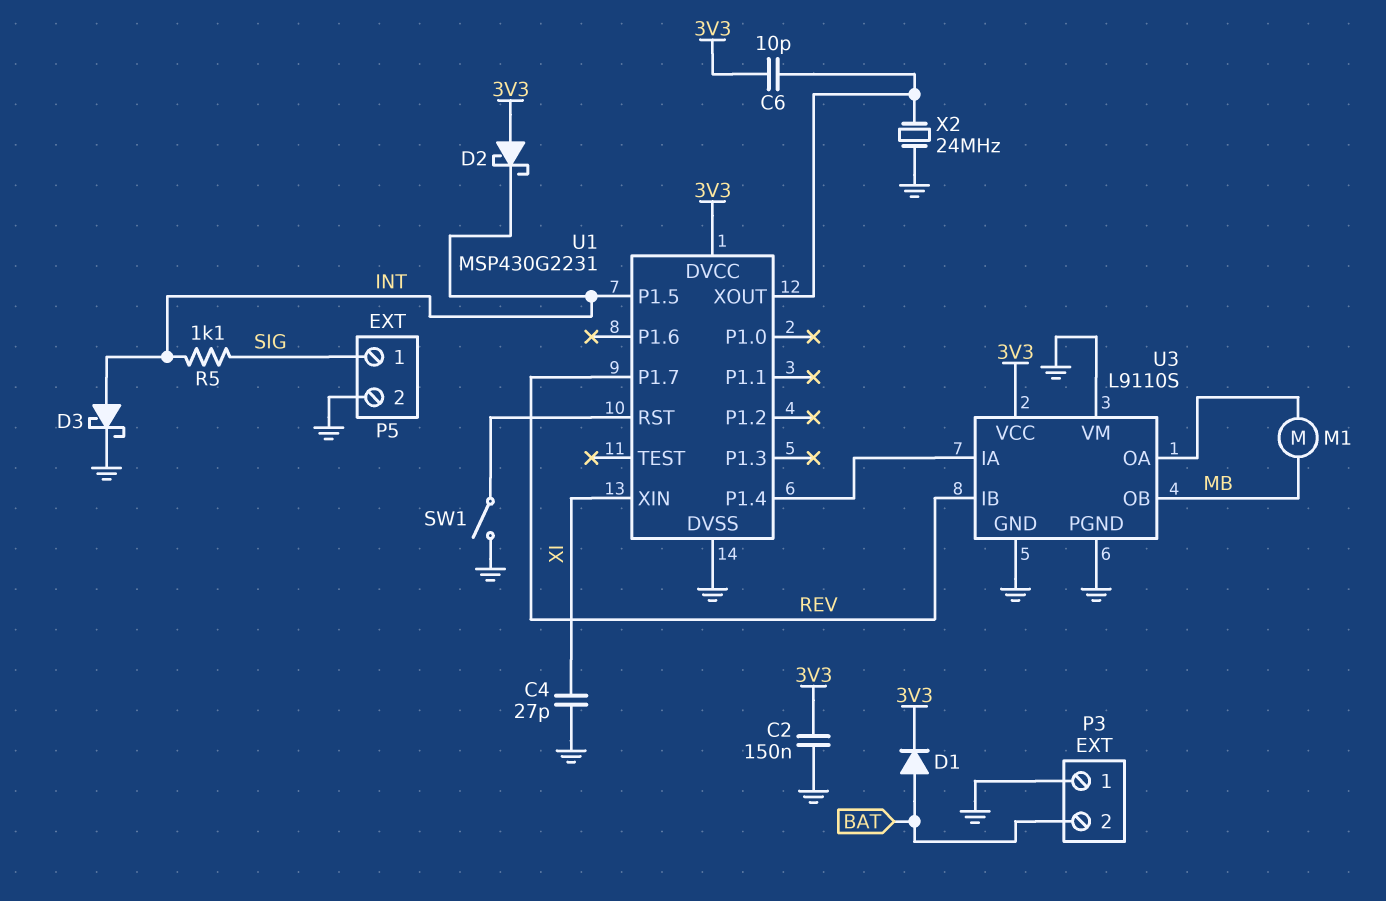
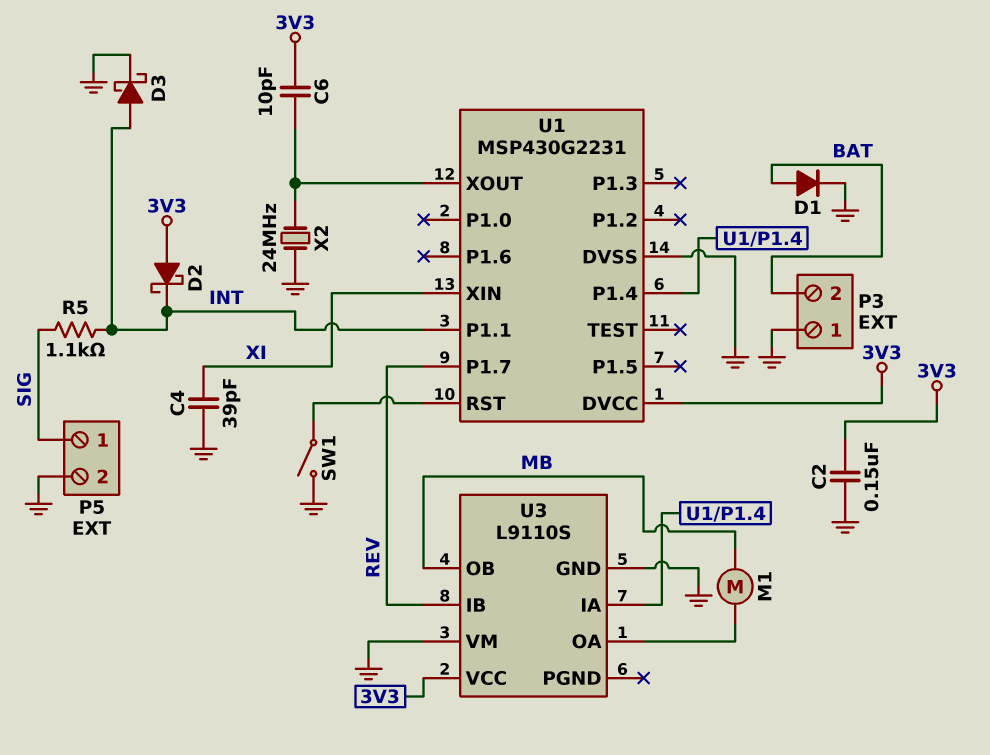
C4: 27pF (GND, XI) -> 39pF (GND, XI)
D1: diode (A BAT, K 3V3) -> diode (A BAT, K GND)
U1 pin P1.1: none -> INT
U1 pin P1.5: INT -> none
U3 pin PGND: GND -> none

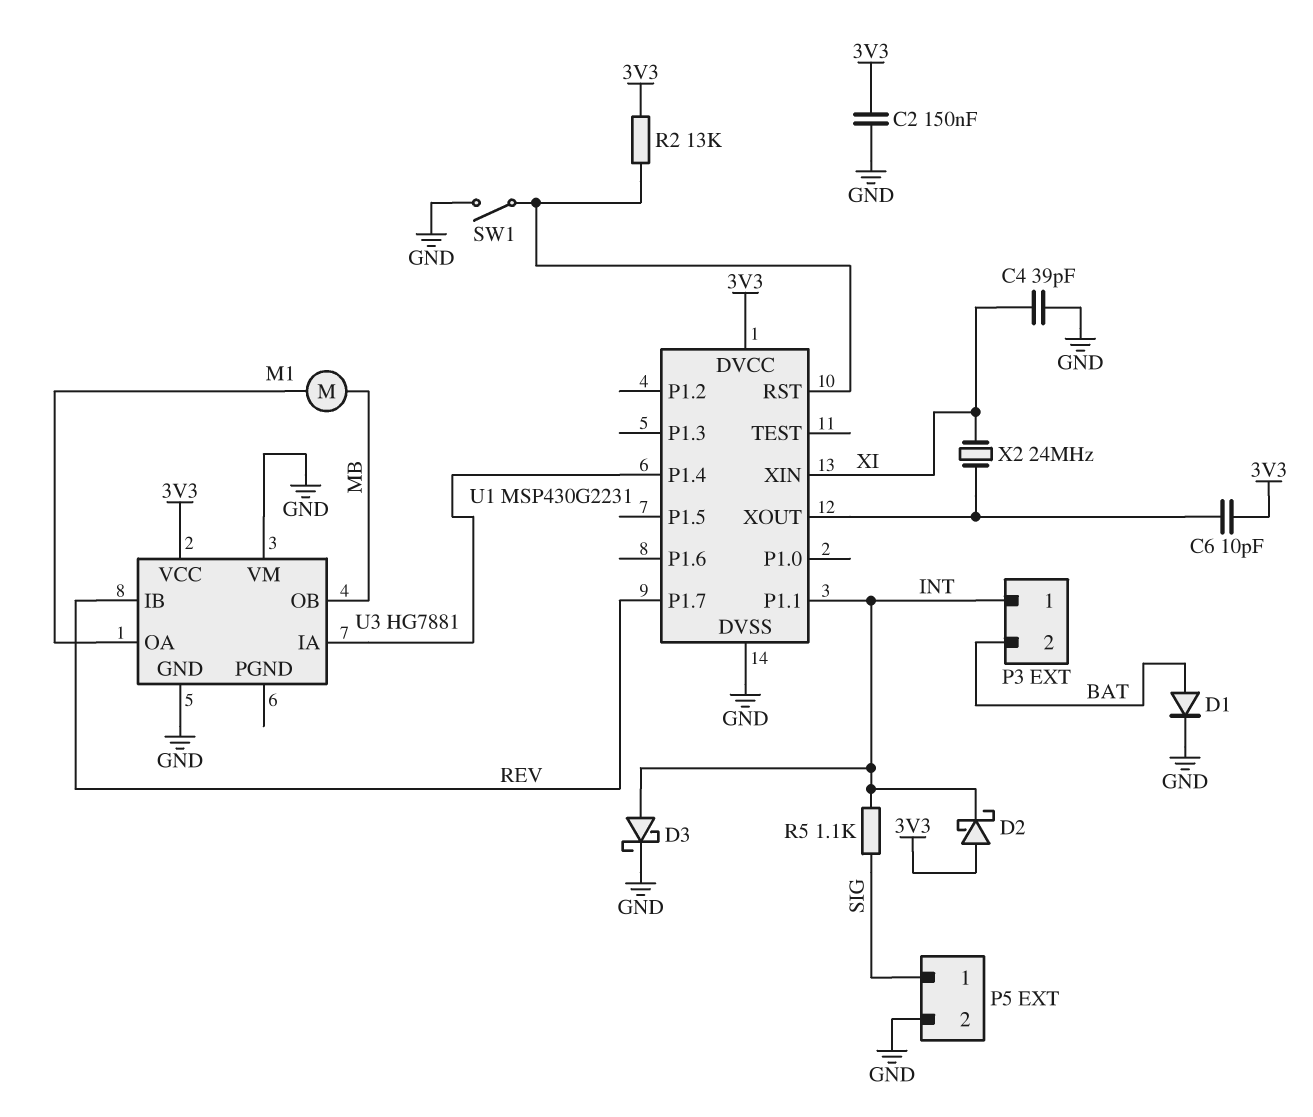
P3 pin 1: GND -> INT
R2: none -> 13k (3V3, U1/RST)
U3: L9110S -> HG7881
X2: 24MHz (GND, U1/XOUT) -> 24MHz (U1/XOUT, XI)

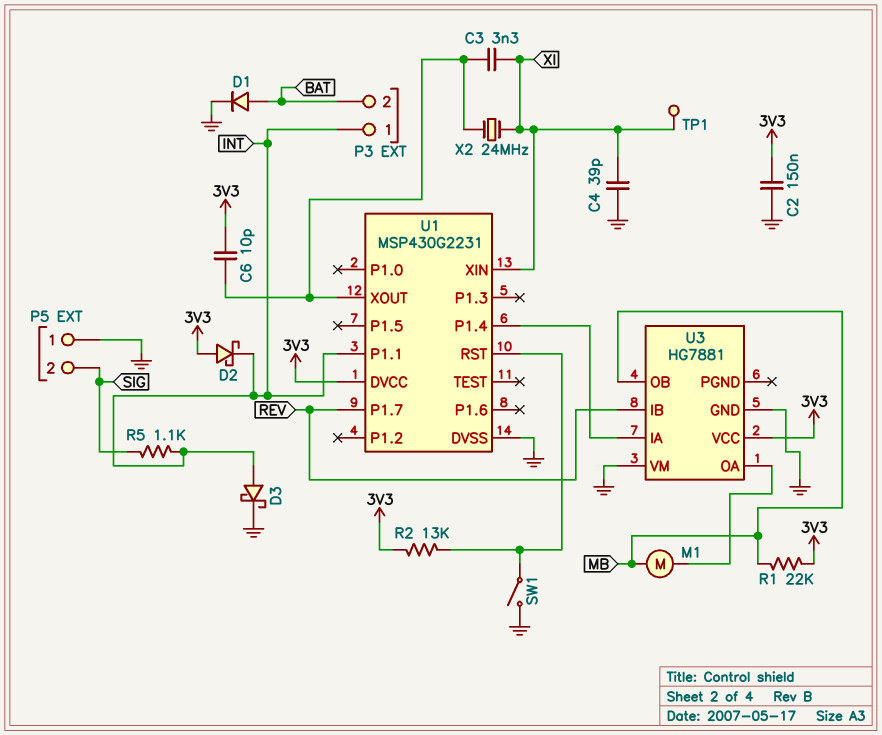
C3: none -> 3.3nF (U1/XOUT, XI)
P5 pin 1: SIG -> GND
P5 pin 2: GND -> SIG
R1: none -> 22k (3V3, MB)
TP1: none -> test point (XI)

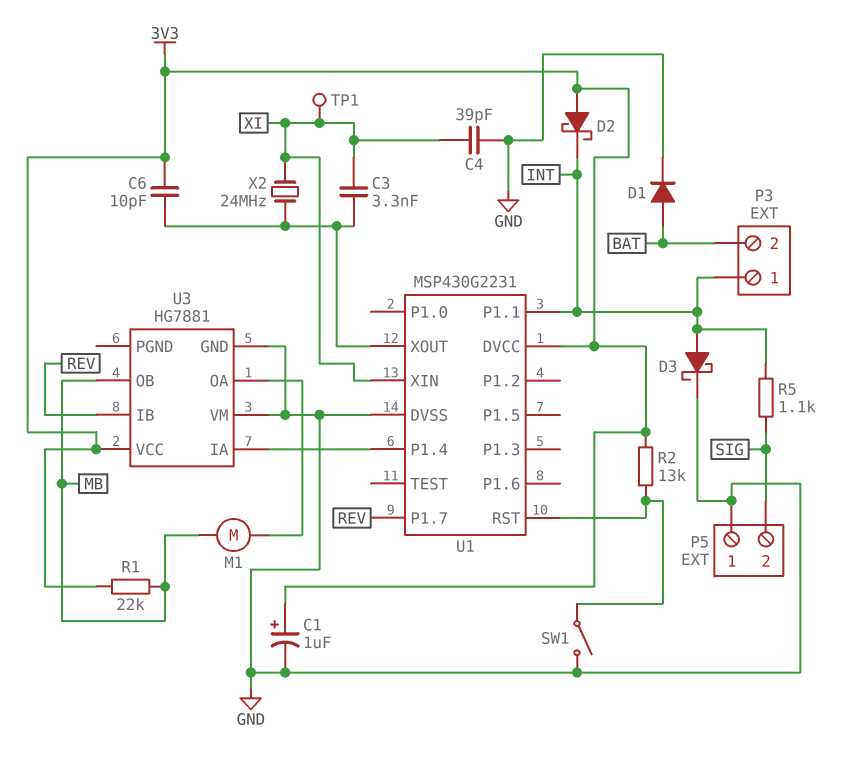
C1: none -> 1uF (plus 3V3, minus GND)
C2: 150nF (3V3, GND) -> none

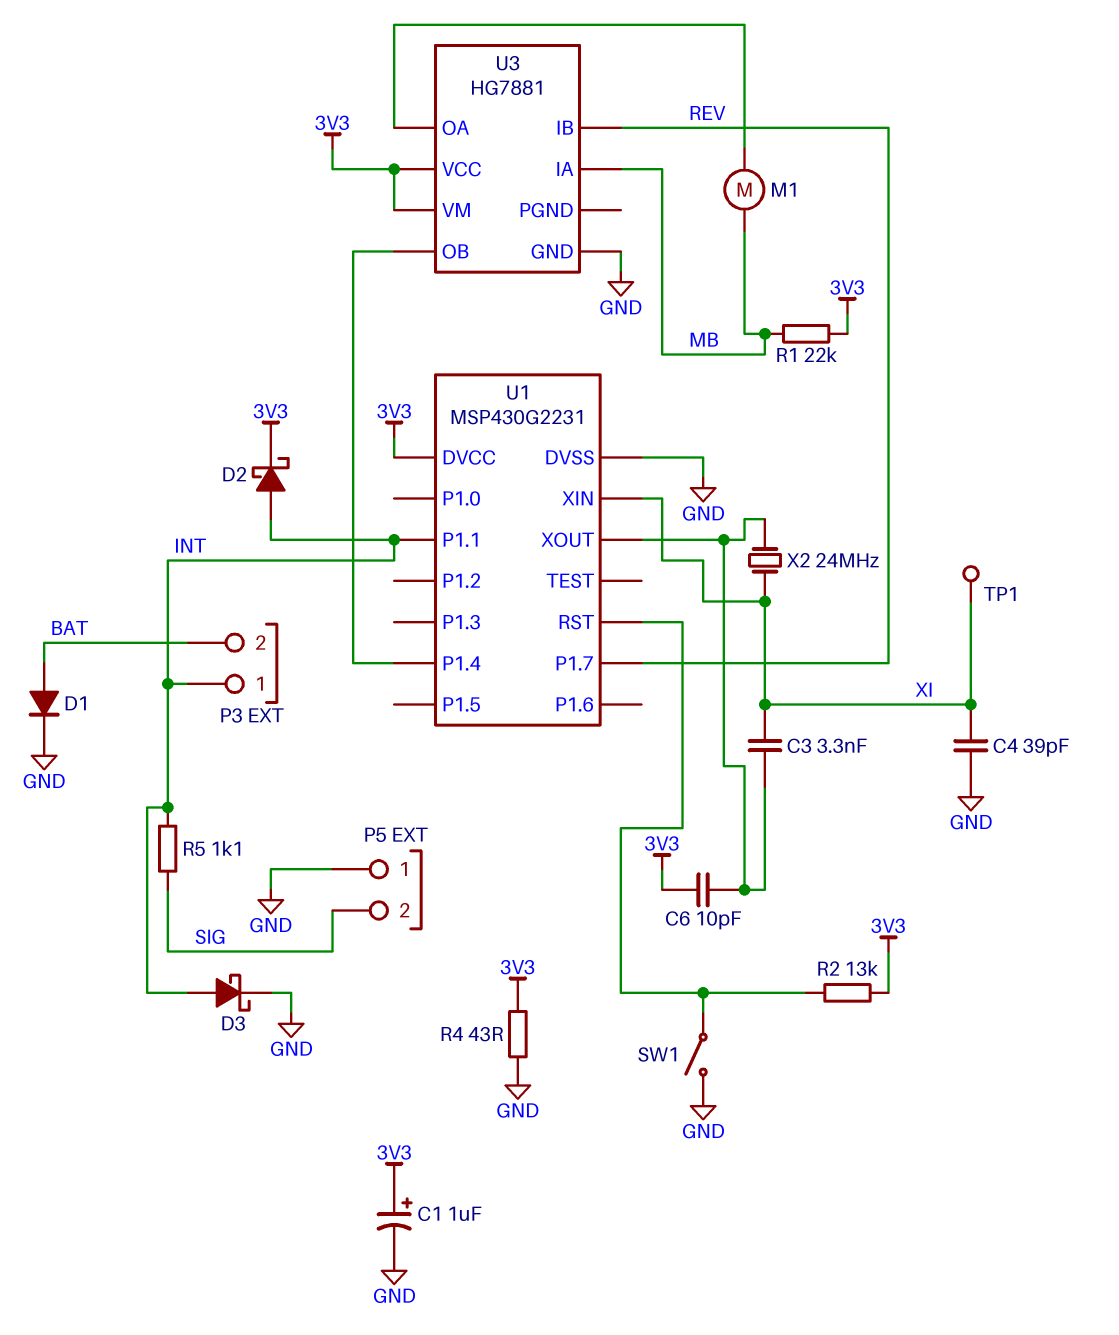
D2: schottky (A 3V3, K INT) -> schottky (A INT, K 3V3)
R4: none -> 43 (3V3, GND)
U3 pin IA: U1/P1.4 -> MB
U3 pin OB: MB -> U1/P1.4
U3 pin VM: GND -> 3V3

